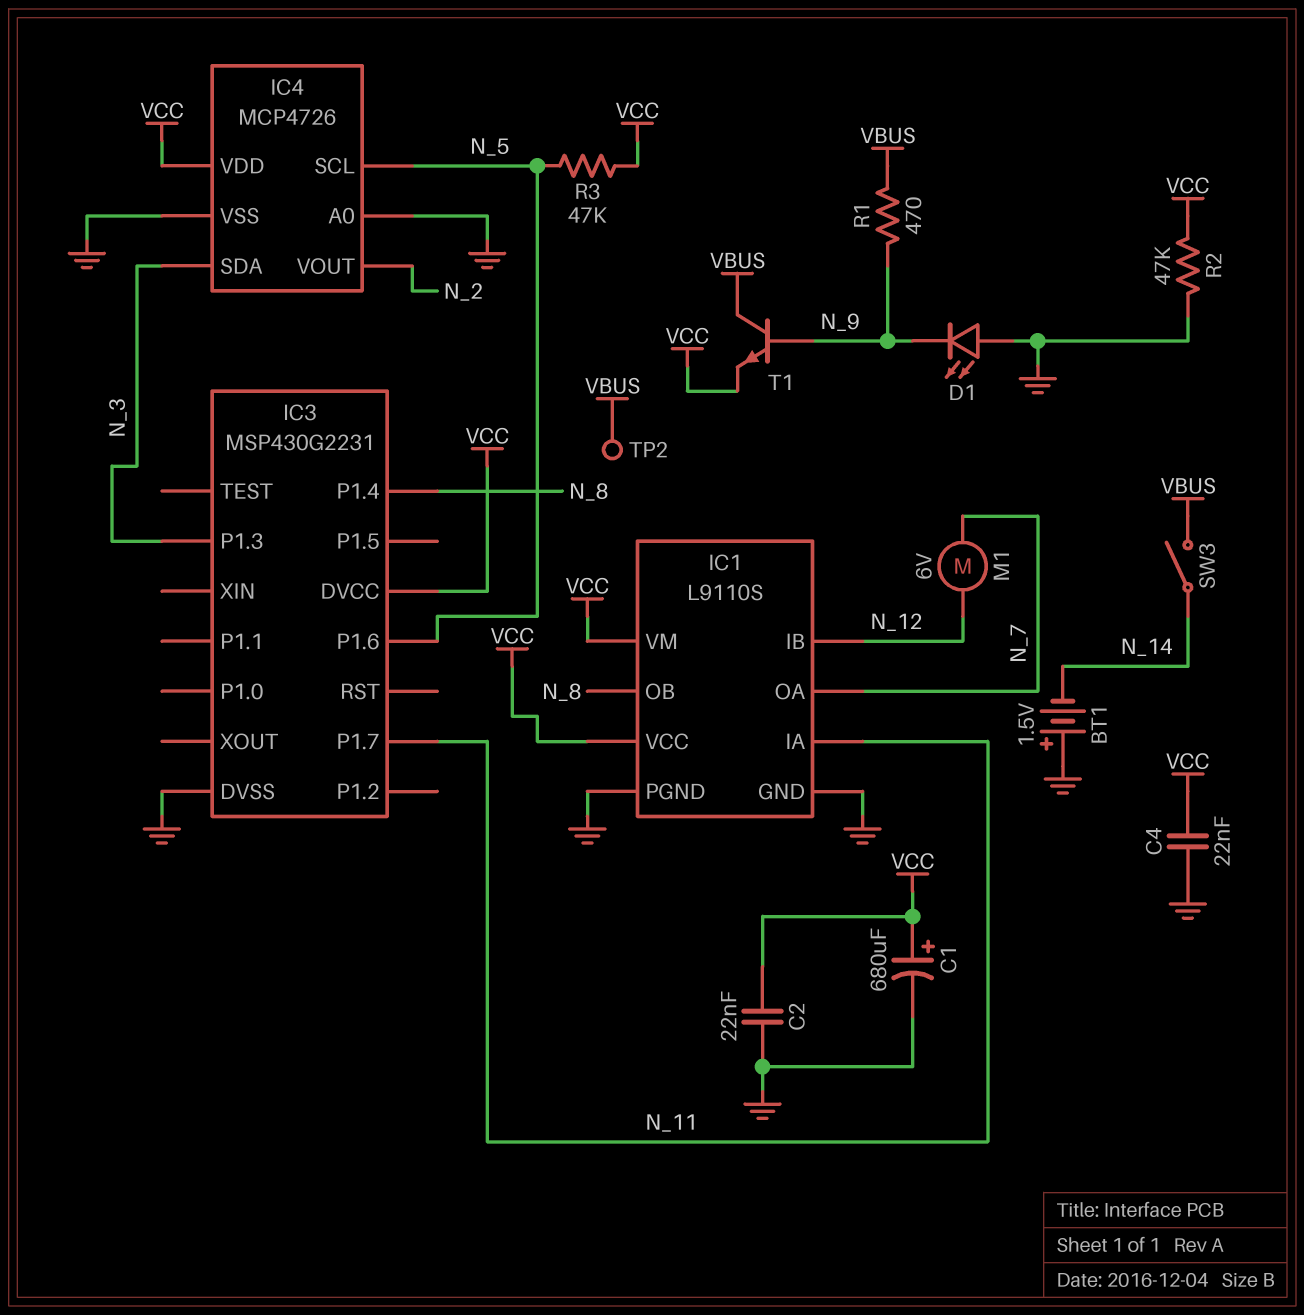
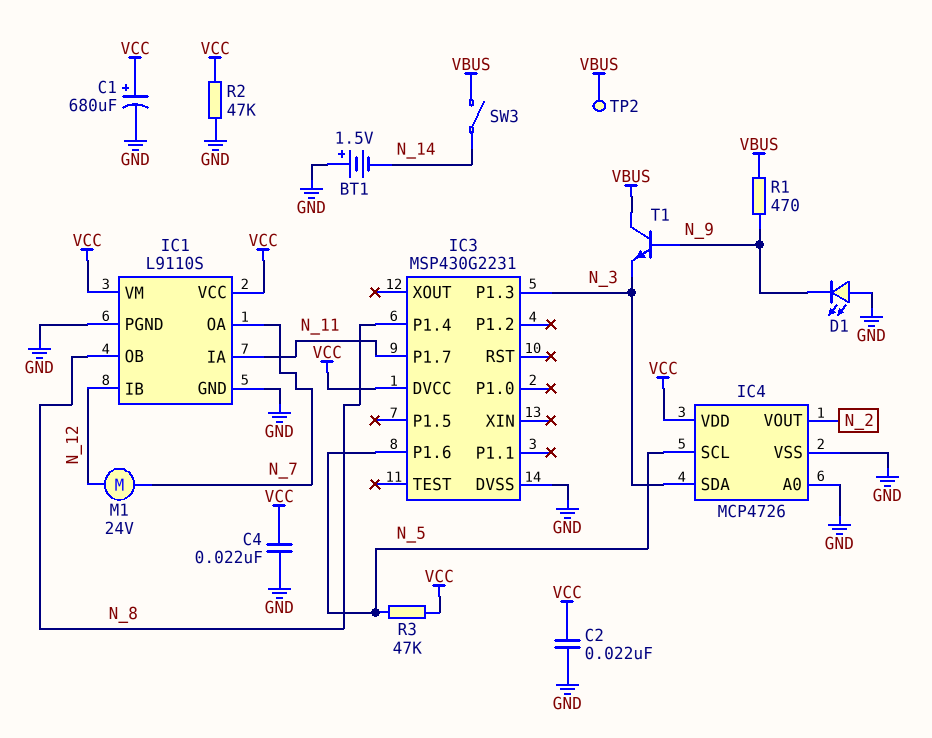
M1: motor 6V (N_7, N_12) -> motor 24V (N_7, N_12)
T1: NPN (B N_9, C VBUS, E VCC) -> NPN (B N_9, C VBUS, E N_3)

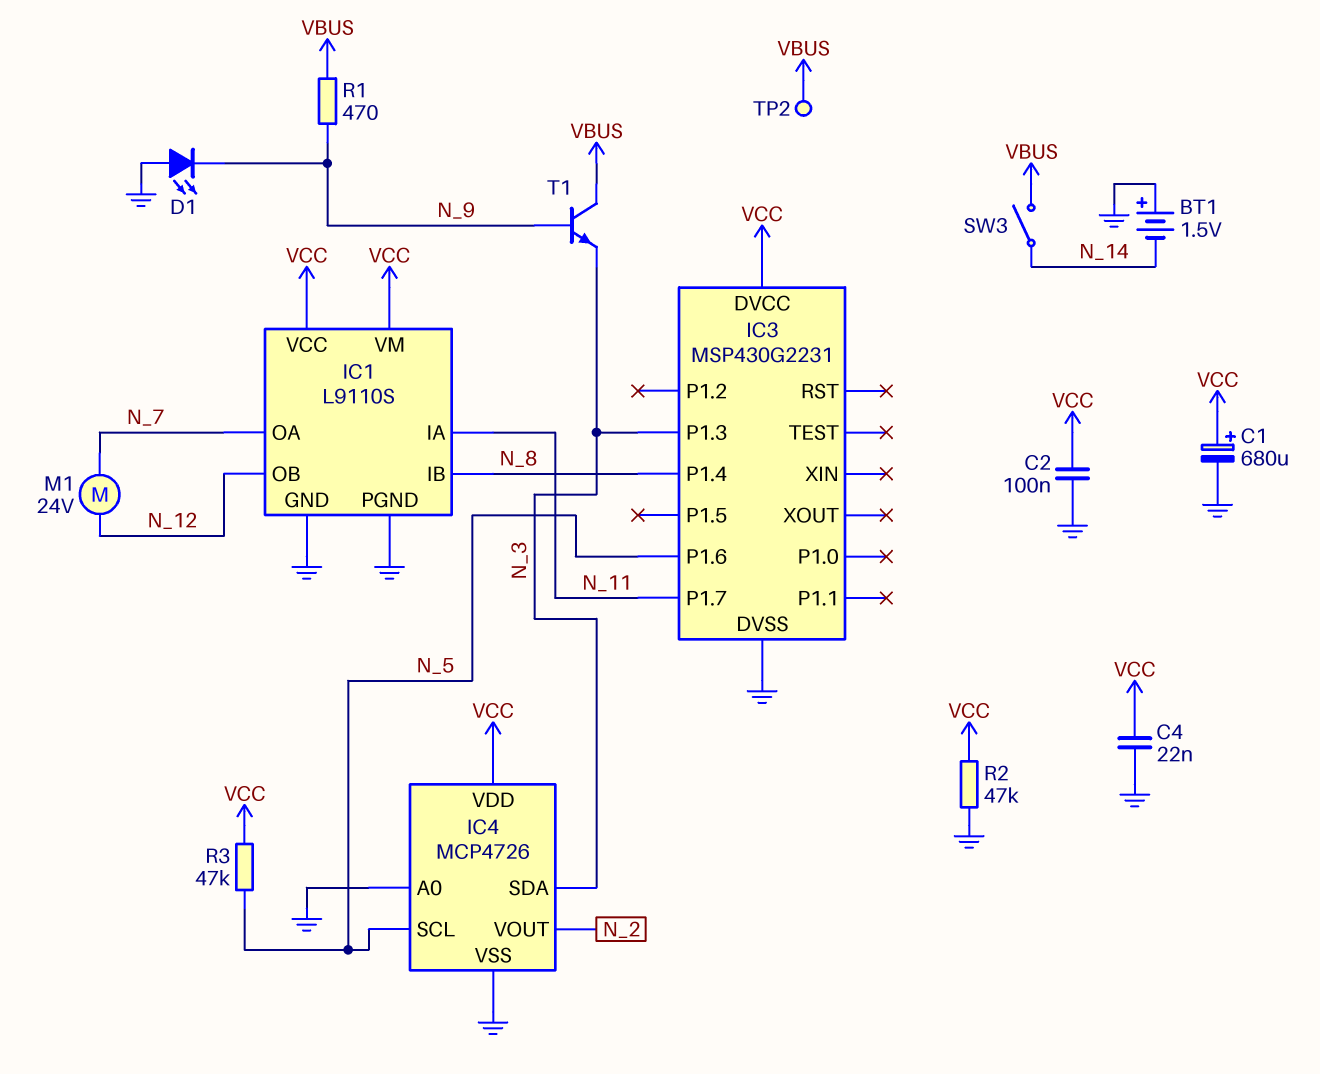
C2: 22nF (GND, VCC) -> 100nF (GND, VCC)
IC1 pin IB: N_12 -> N_8
IC1 pin OB: N_8 -> N_12

